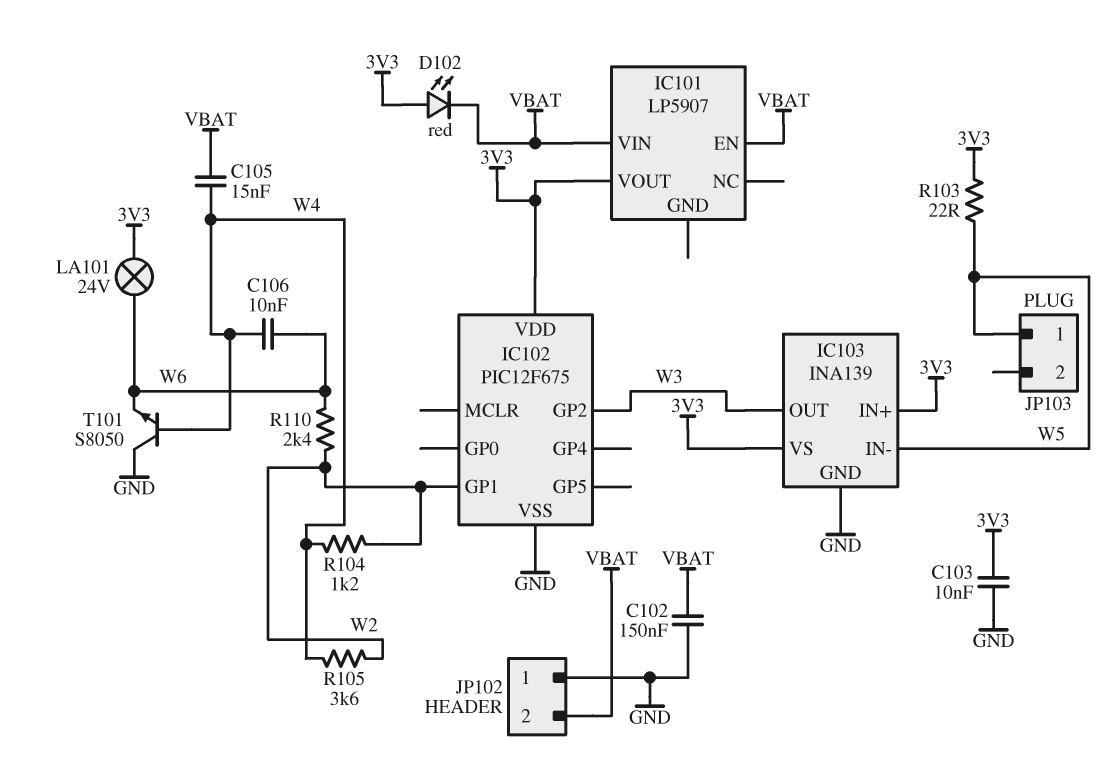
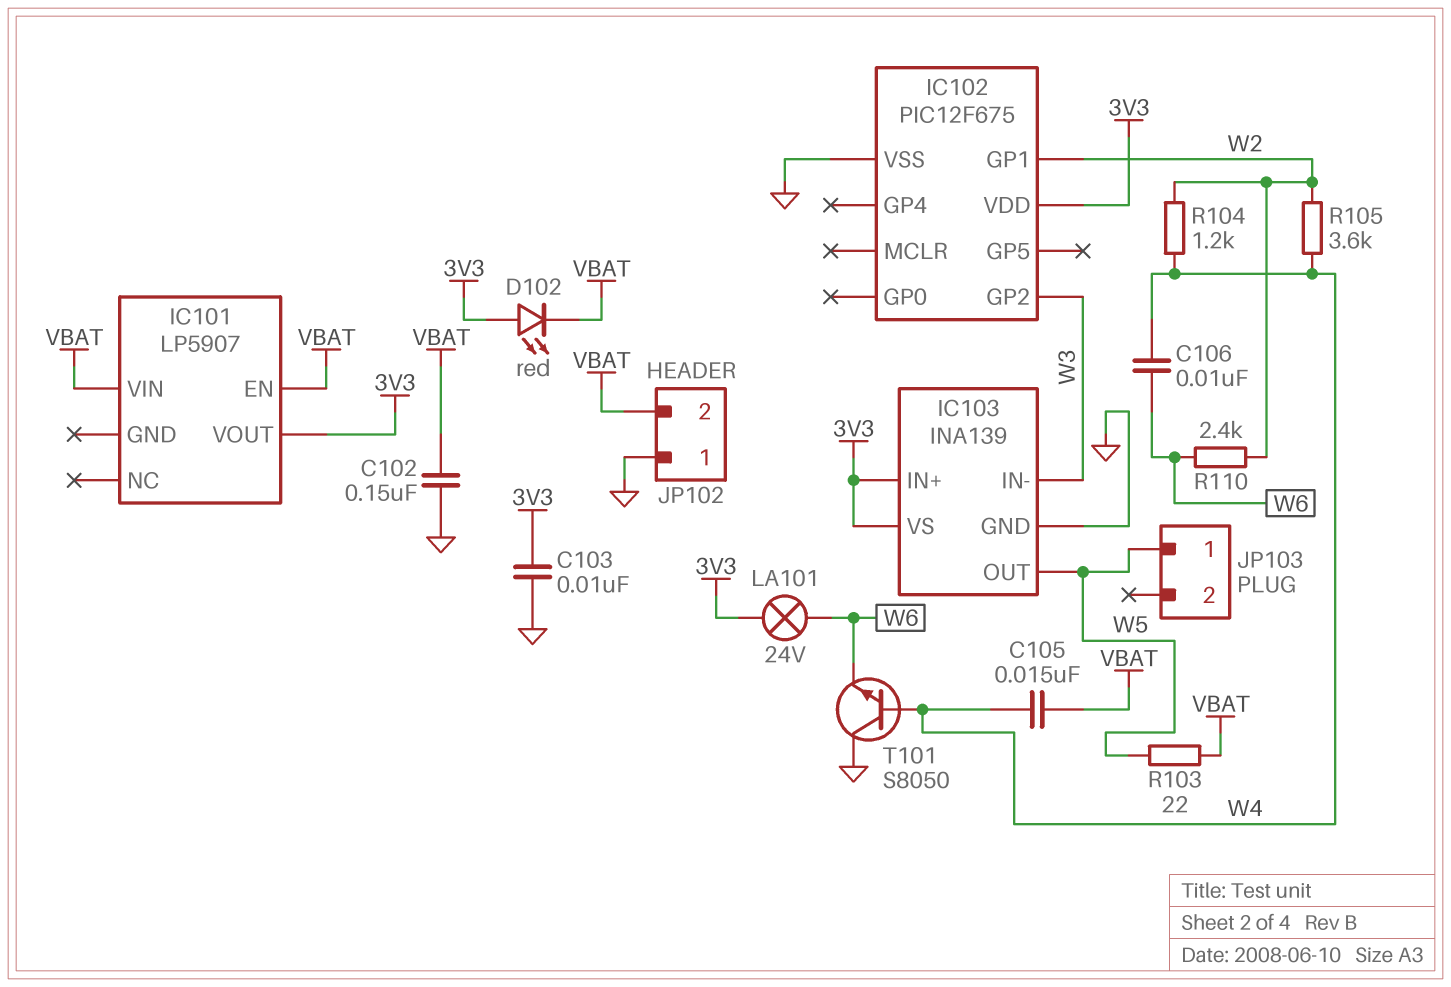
IC103 pin IN-: W5 -> W3
IC103 pin OUT: W3 -> W5
R103: 22 (3V3, W5) -> 22 (VBAT, W5)

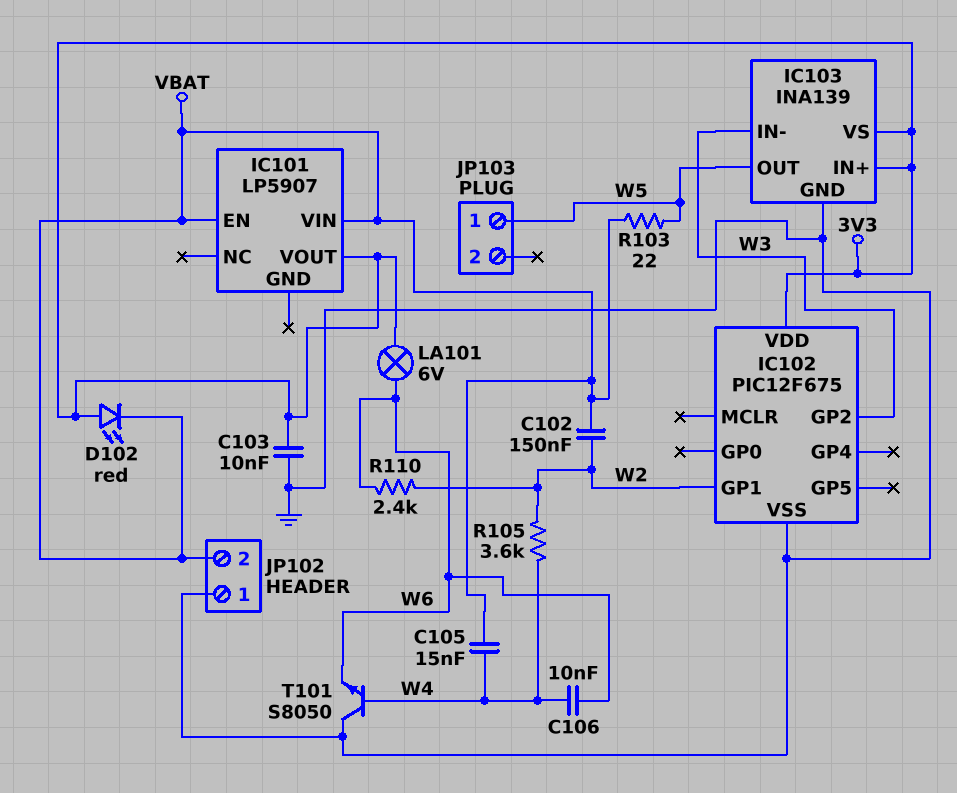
C102: 150nF (GND, VBAT) -> 150nF (VBAT, W2)
LA101: lamp 24V (3V3, W6) -> lamp 6V (3V3, W6)
R104: 1.2k (W2, W4) -> none

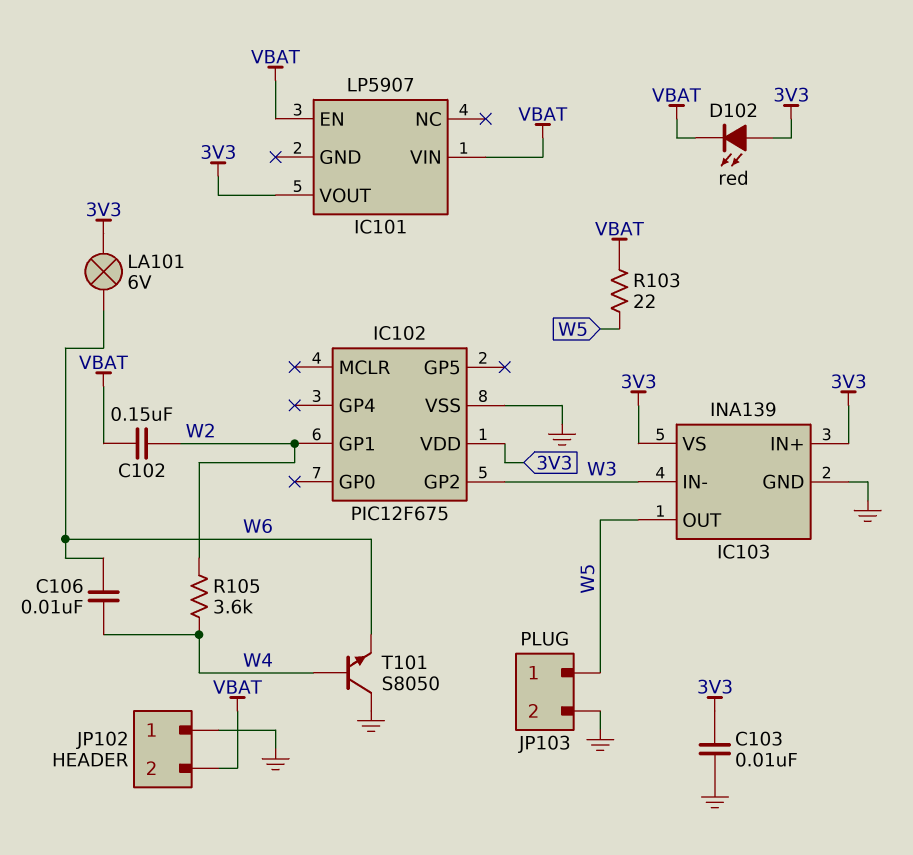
C105: 15nF (VBAT, W4) -> none
JP103 pin 2: none -> GND
R110: 2.4k (W2, W6) -> none

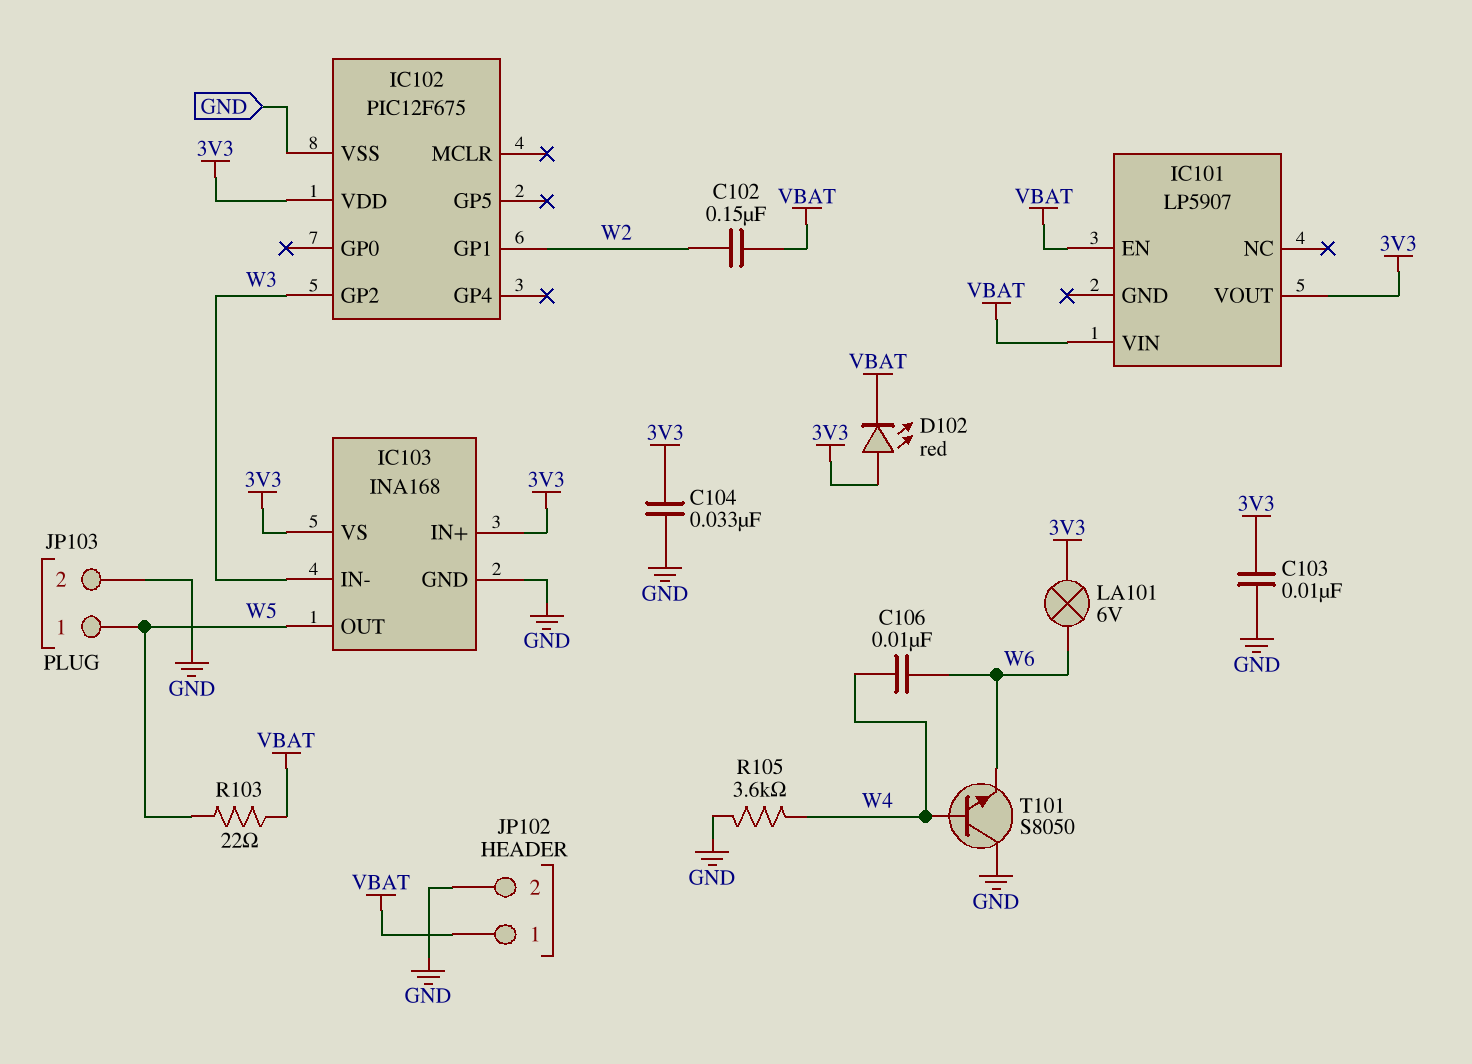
C104: none -> 33nF (3V3, GND)
IC103: INA139 -> INA168
JP102 pin 1: GND -> VBAT
JP102 pin 2: VBAT -> GND
R105: 3.6k (W2, W4) -> 3.6k (GND, W4)

